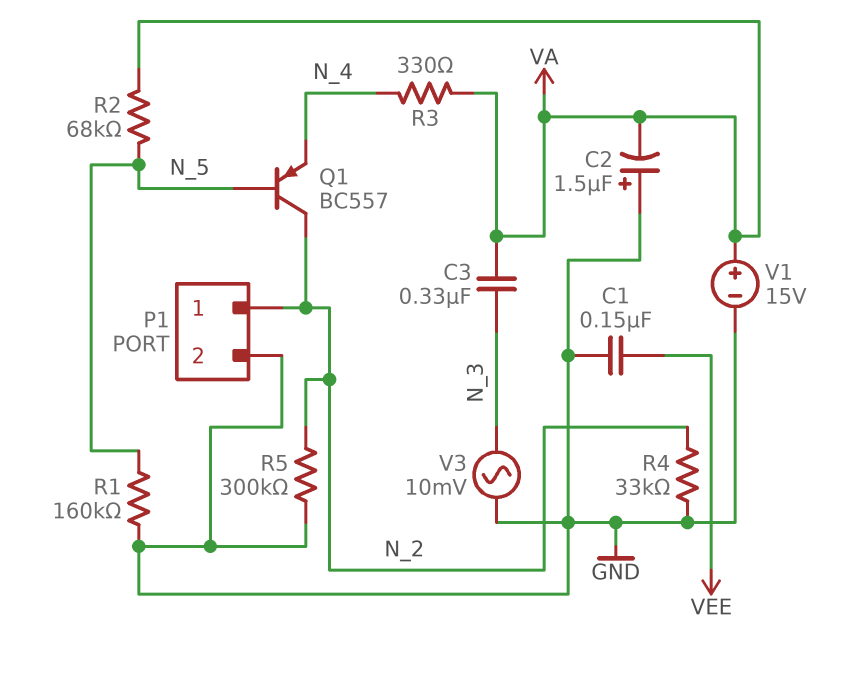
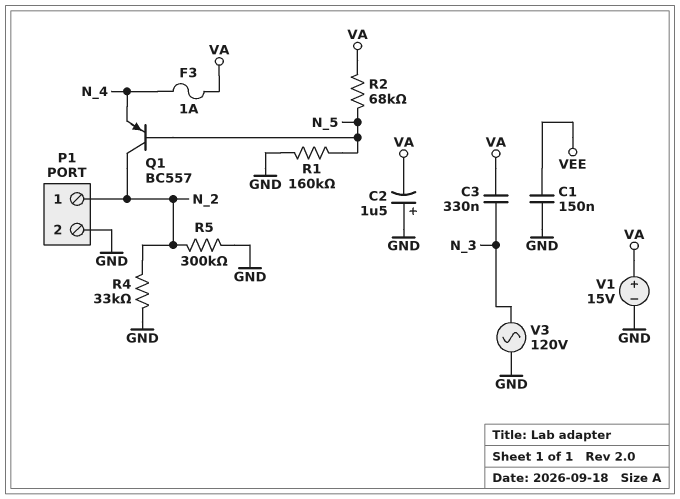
F3: none -> 1A (N_4, VA)
R3: 330 (N_4, VA) -> none
V3: AC 10mV (GND, N_3) -> AC 120V (GND, N_3)

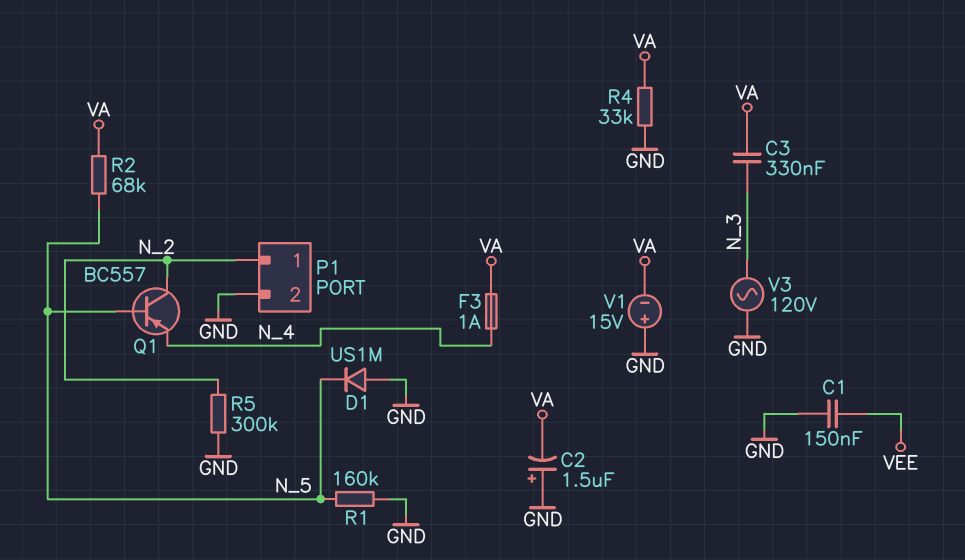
D1: none -> diode US1M (A GND, K N_5)
R4: 33k (GND, N_2) -> 33k (GND, VA)
V1: 15V (plus VA, minus GND) -> 15V (plus GND, minus VA)

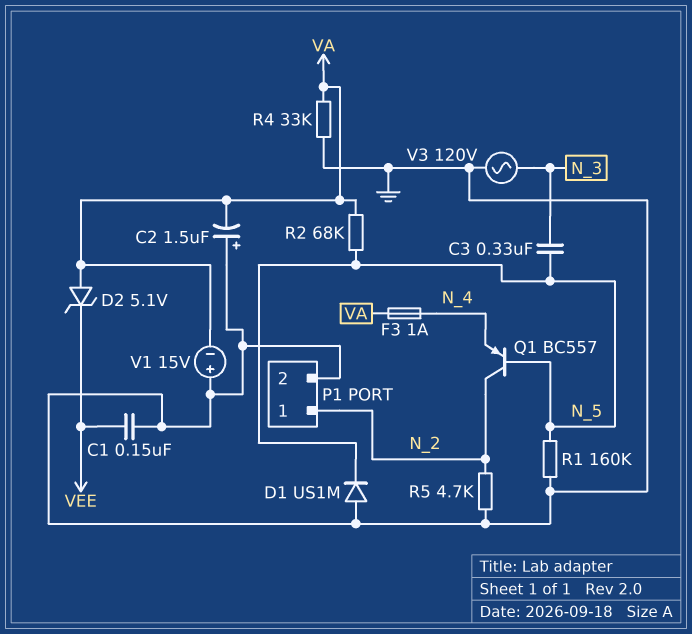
C3: 330nF (N_3, VA) -> 330nF (N_3, N_5)
D2: none -> zener 5.1V (A VA, K VEE)
R5: 300k (GND, N_2) -> 4.7k (GND, N_2)

